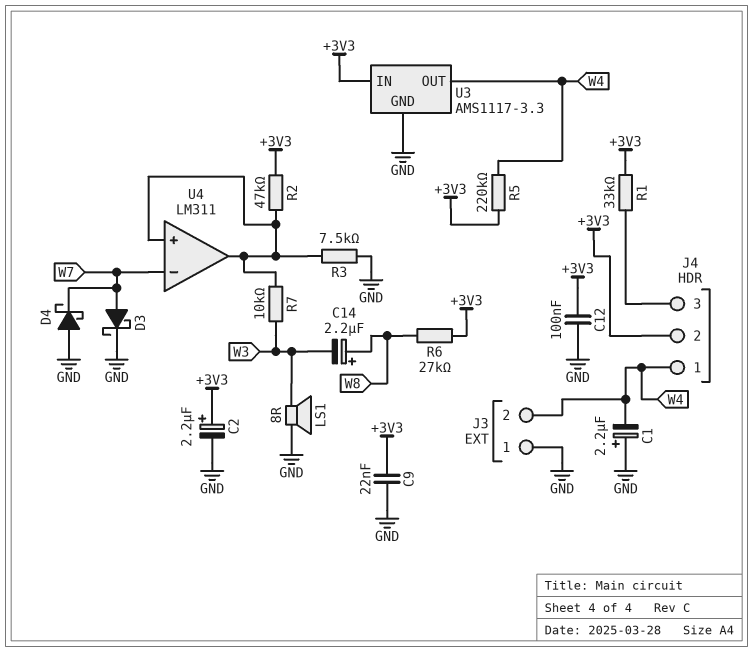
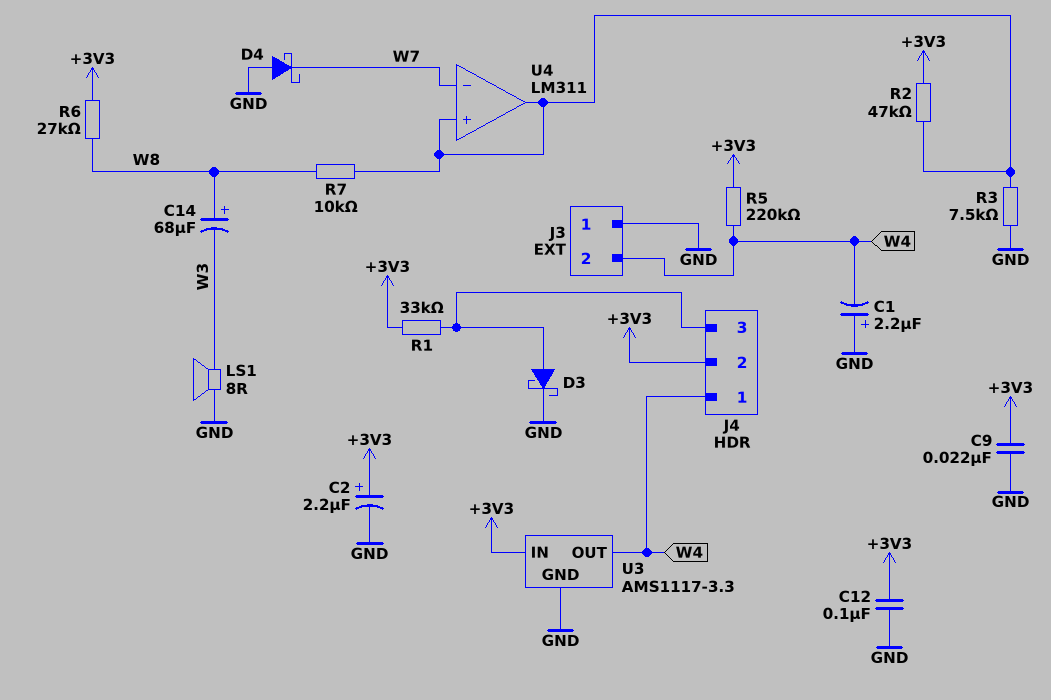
C14: 2.2uF (plus W8, minus W3) -> 68uF (plus W8, minus W3)
D3: schottky (A W7, K GND) -> schottky (A J4/3, K GND)
R7: 10k (U4/in+, W3) -> 10k (U4/in+, W8)

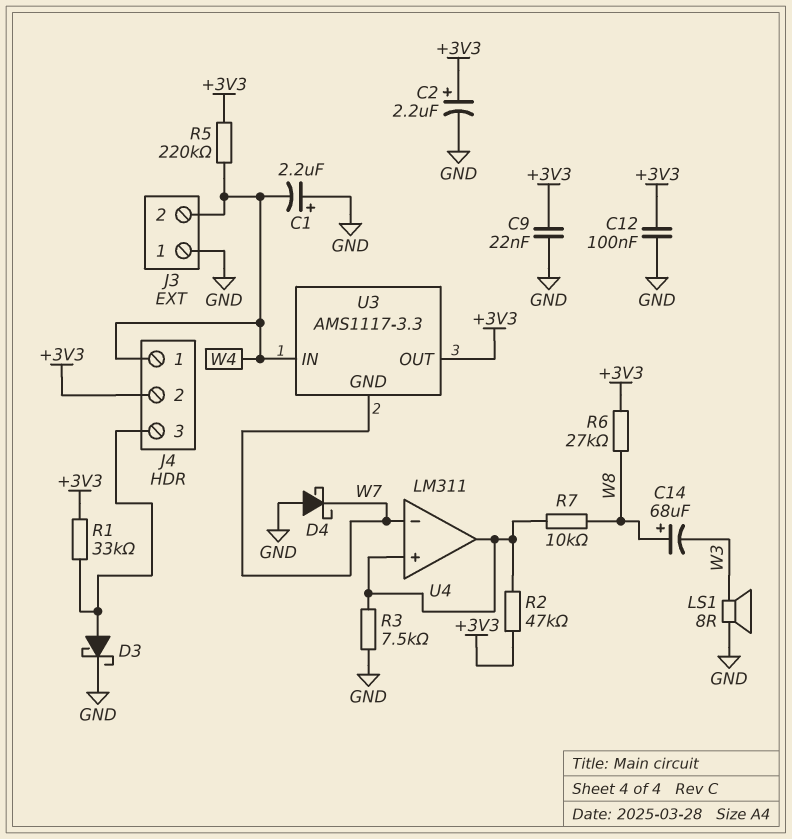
U3 pin GND: GND -> W7
U3 pin IN: +3V3 -> W4
U3 pin OUT: W4 -> +3V3

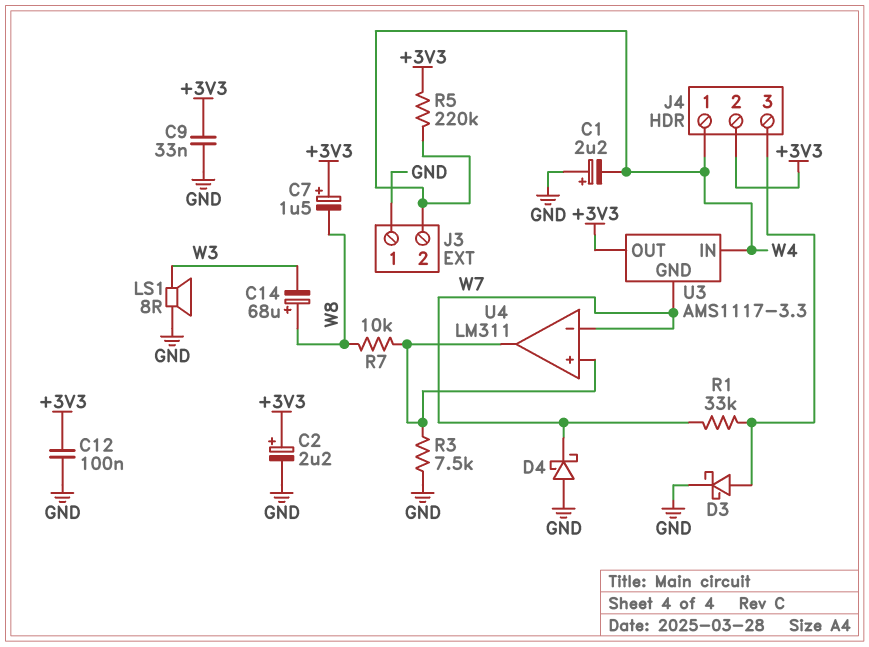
C7: none -> 1.5uF (plus +3V3, minus W8)
C9: 22nF (+3V3, GND) -> 33nF (+3V3, GND)
R1: 33k (+3V3, J4/3) -> 33k (J4/3, W7)
R2: 47k (+3V3, U4/in+) -> none
R6: 27k (+3V3, W8) -> none

